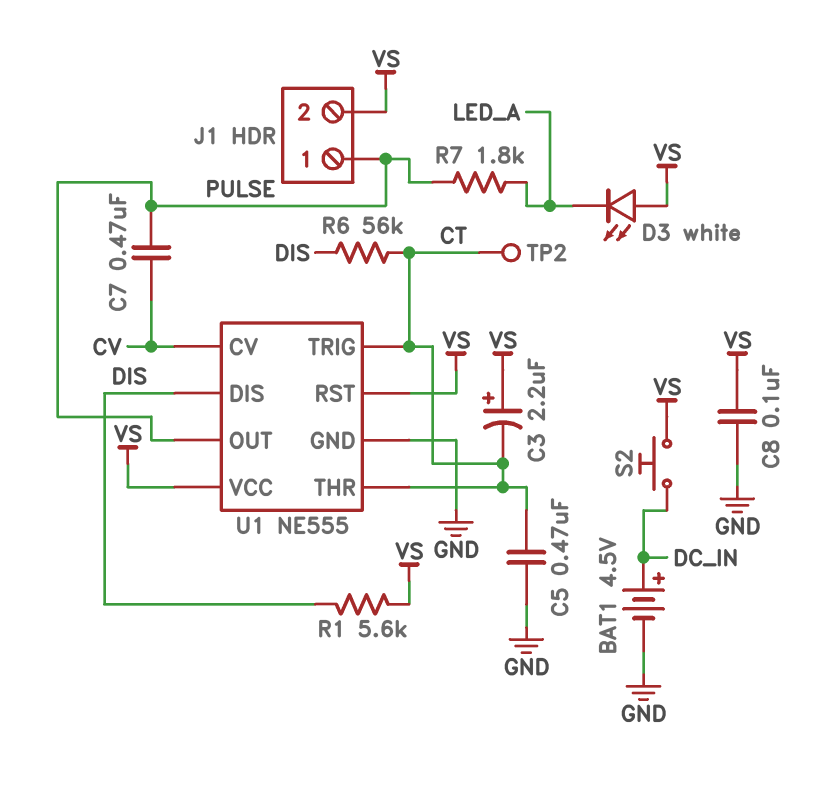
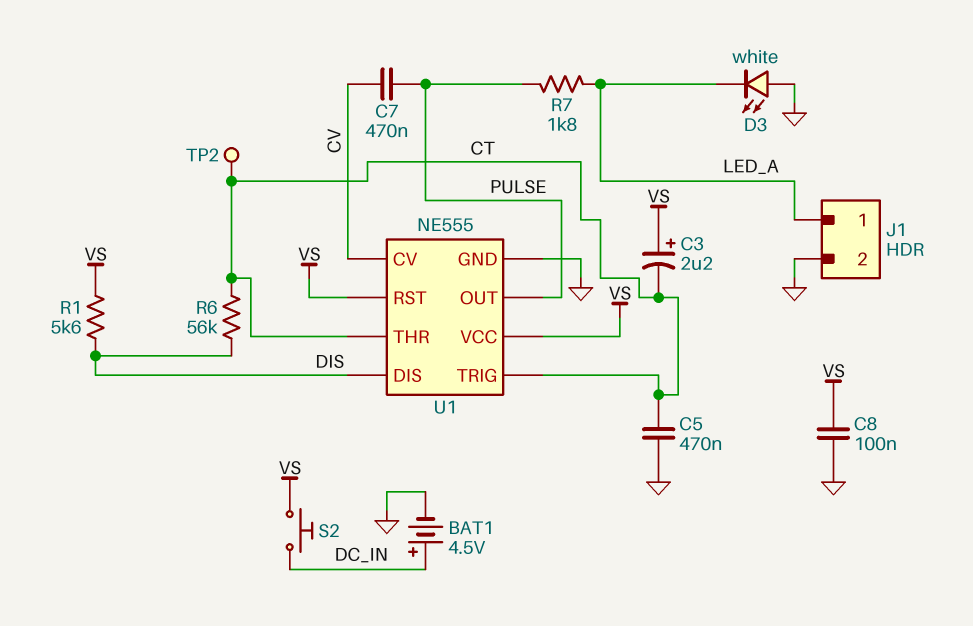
D3: LED white (A VS, K LED_A) -> LED white (A GND, K LED_A)
J1 pin 1: PULSE -> LED_A
J1 pin 2: VS -> GND

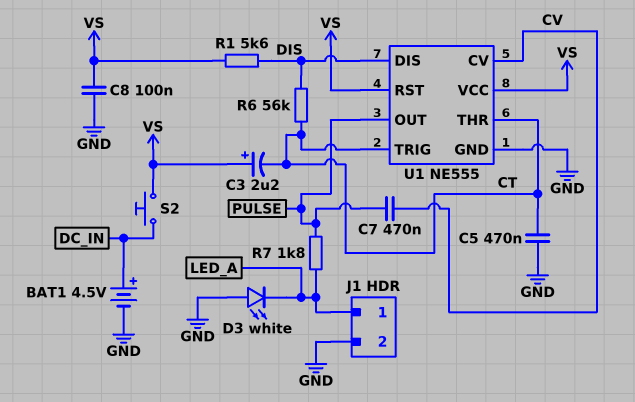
TP2: test point (CT) -> none

